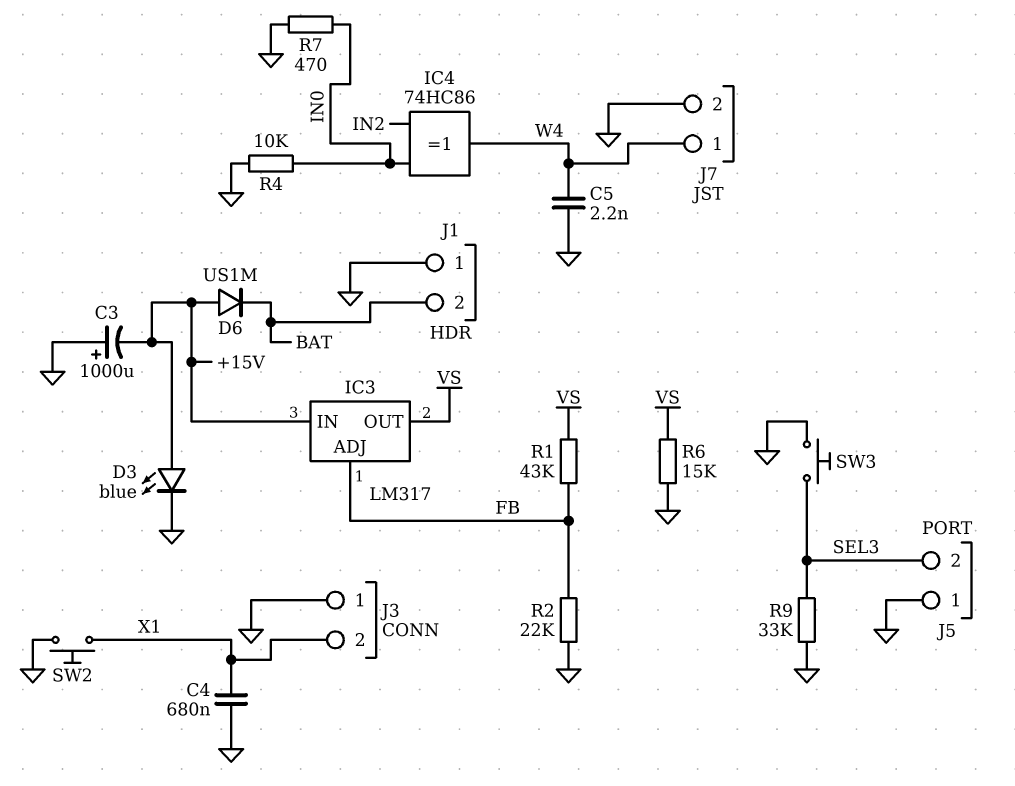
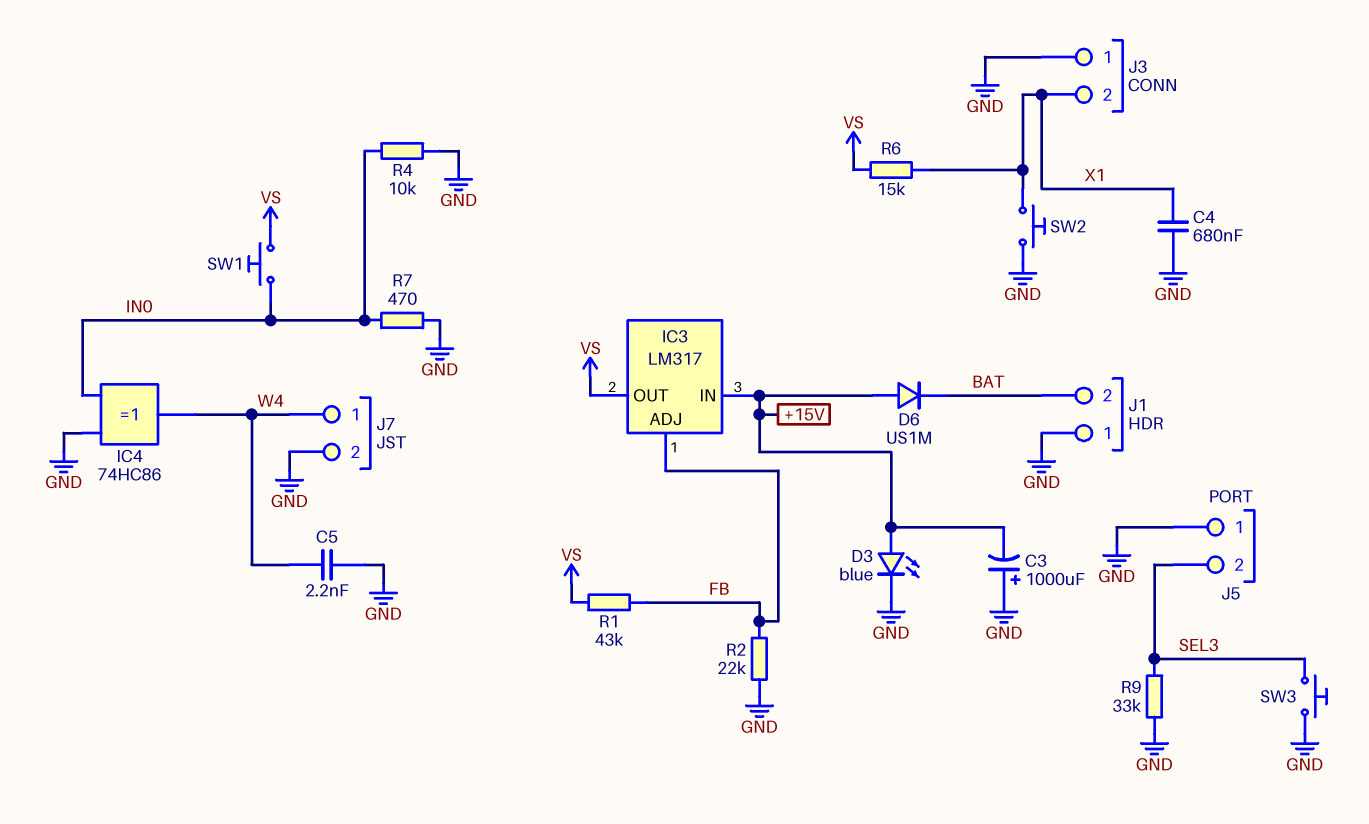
IC4: XOR 74HC86 (in IN0, in IN2, out W4) -> XOR 74HC86 (in GND, in IN0, out W4)
R6: 15k (GND, VS) -> 15k (VS, X1)
SW1: none -> button (IN0, VS)

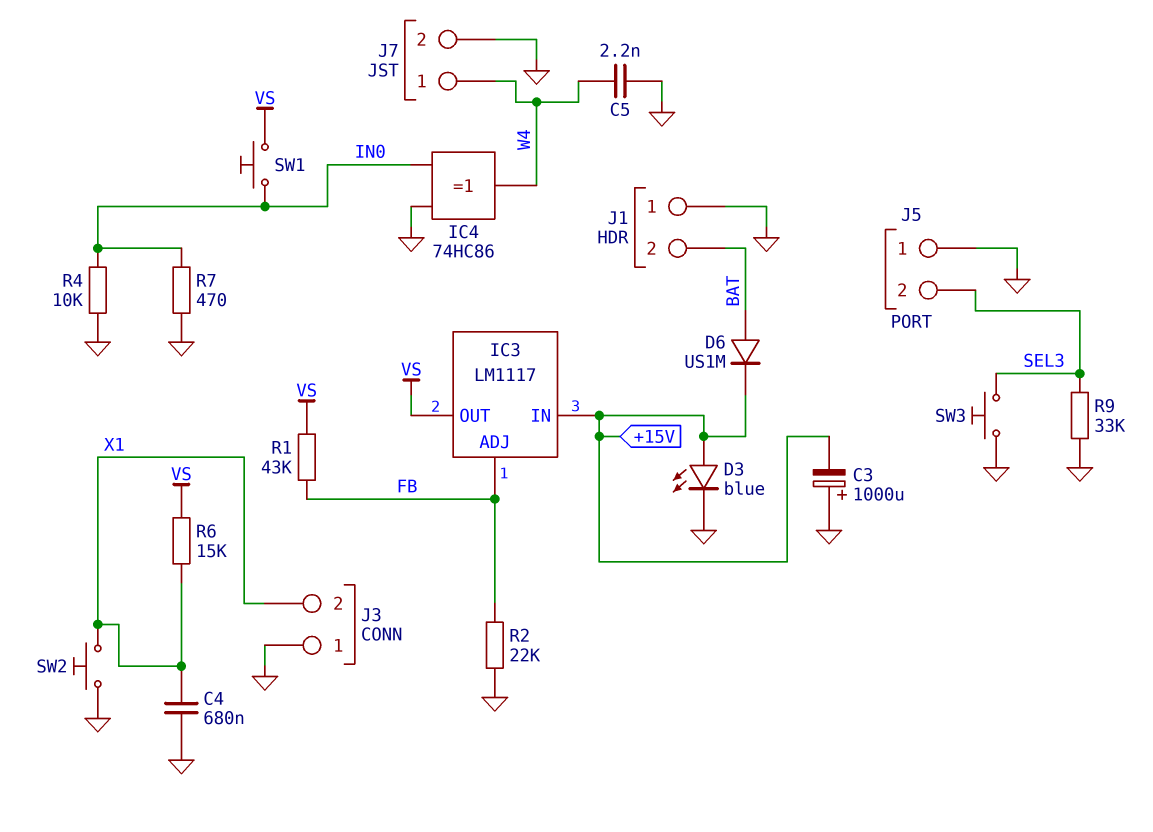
D6: diode US1M (A +15V, K BAT) -> diode US1M (A BAT, K +15V)
IC3: LM317 -> LM1117

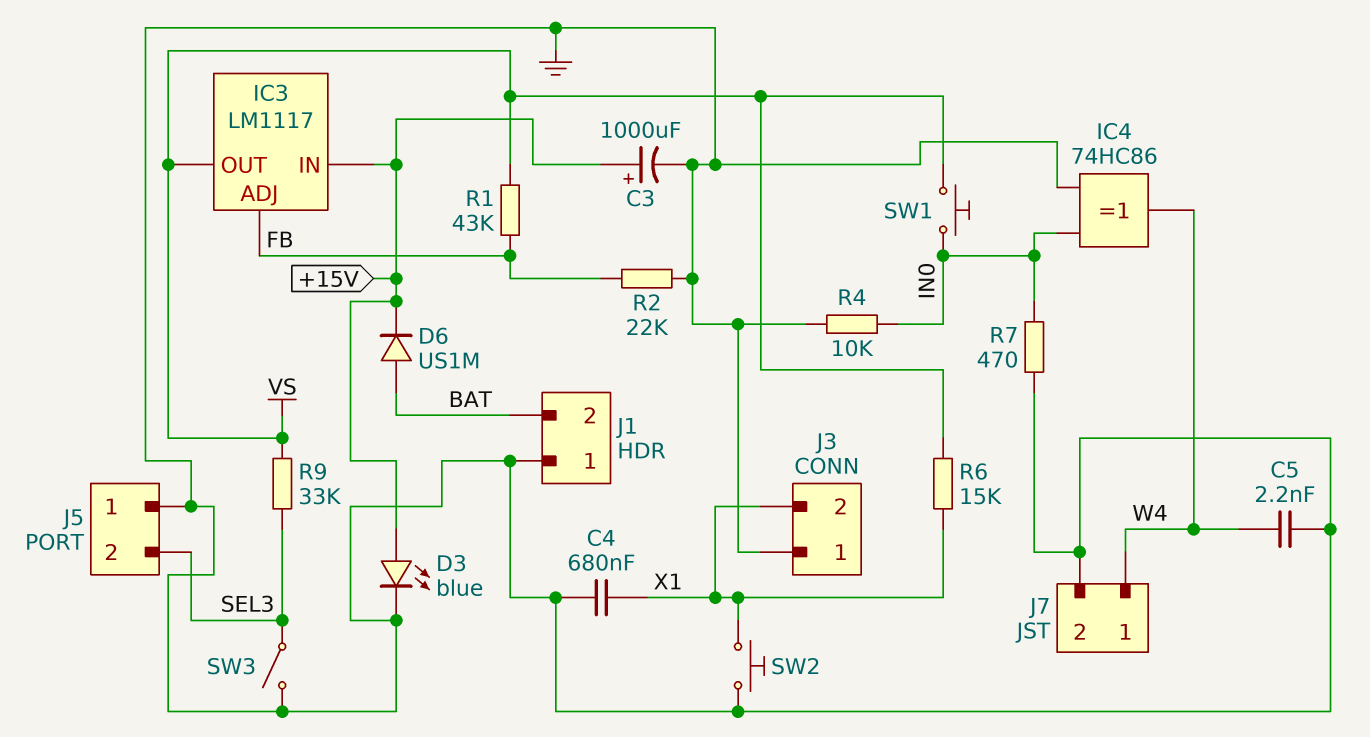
C3: 1000uF (plus GND, minus +15V) -> 1000uF (plus +15V, minus GND)
R9: 33k (GND, SEL3) -> 33k (SEL3, VS)
SW3: button (GND, SEL3) -> switch (GND, SEL3)

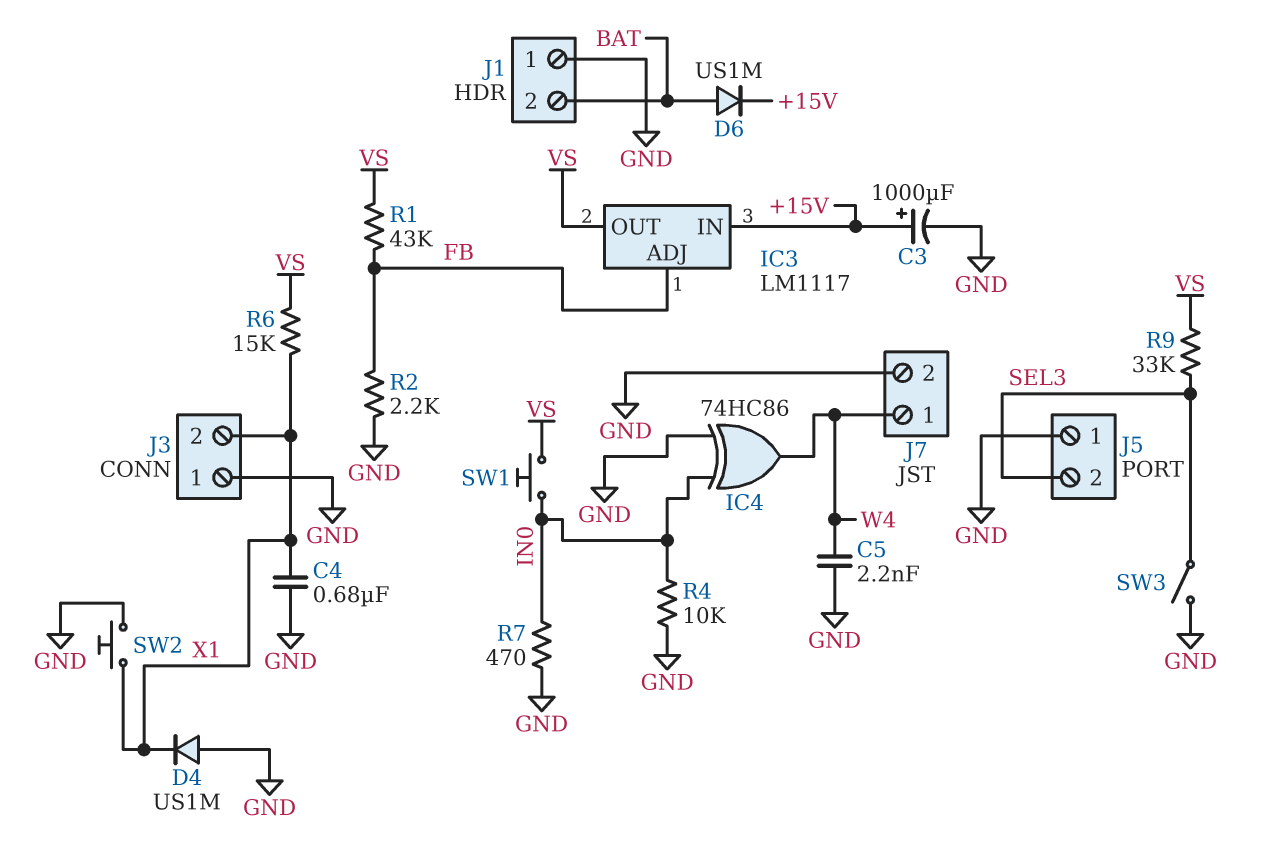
D3: LED blue (A +15V, K GND) -> none
D4: none -> diode US1M (A GND, K X1)
R2: 22k (FB, GND) -> 2.2k (FB, GND)

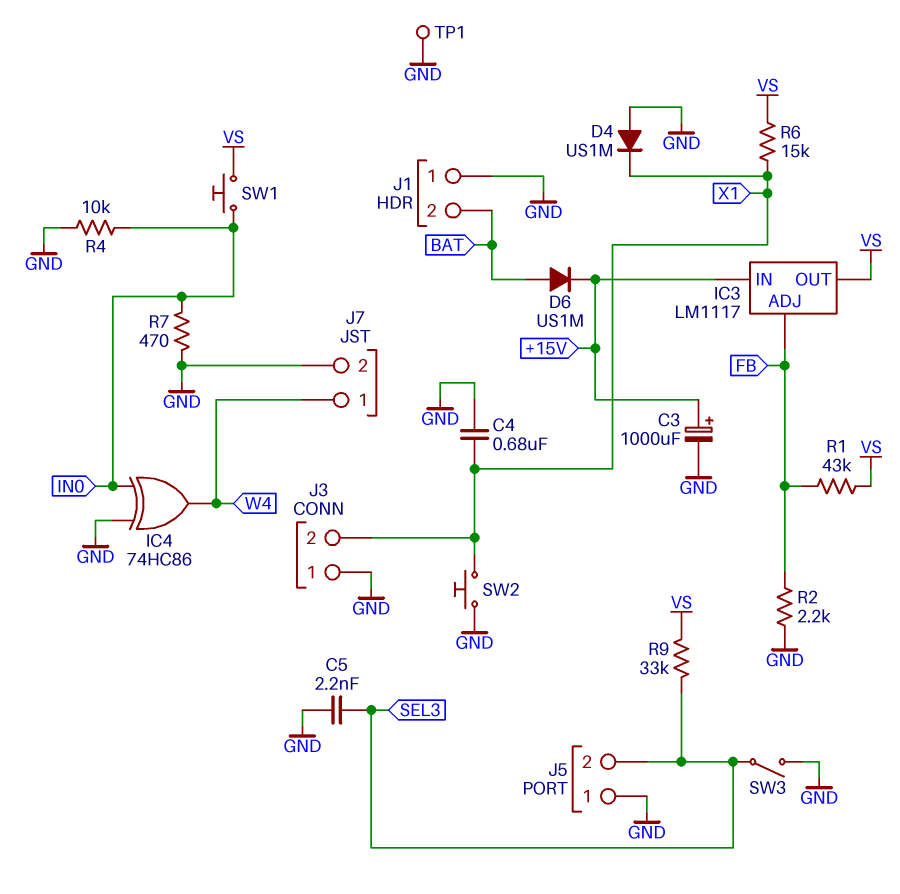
C5: 2.2nF (GND, W4) -> 2.2nF (GND, SEL3)
TP1: none -> test point (GND)

